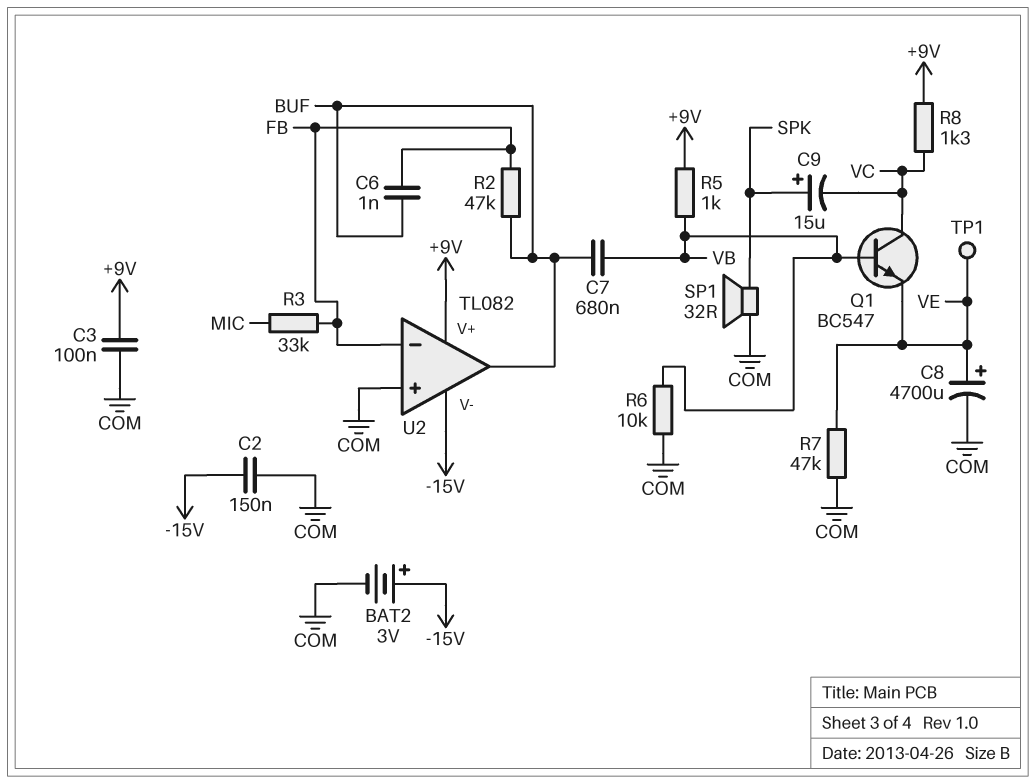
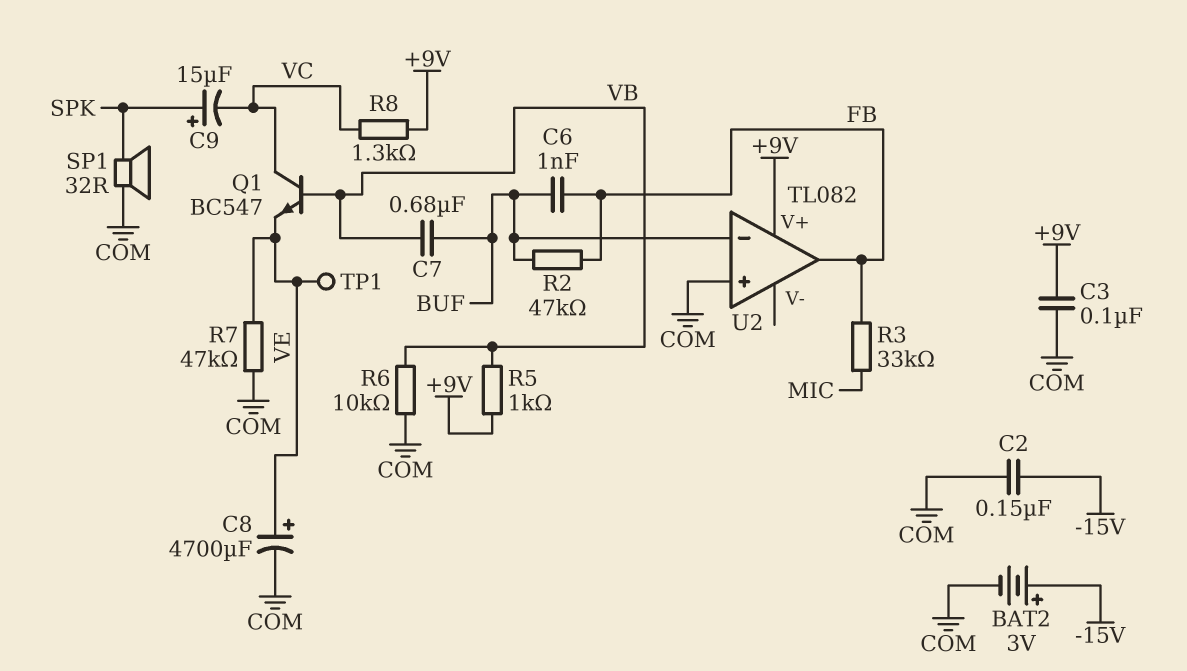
U2 pin V-: -15V -> none
U2 pin in-: FB -> BUF
U2 pin out: BUF -> FB

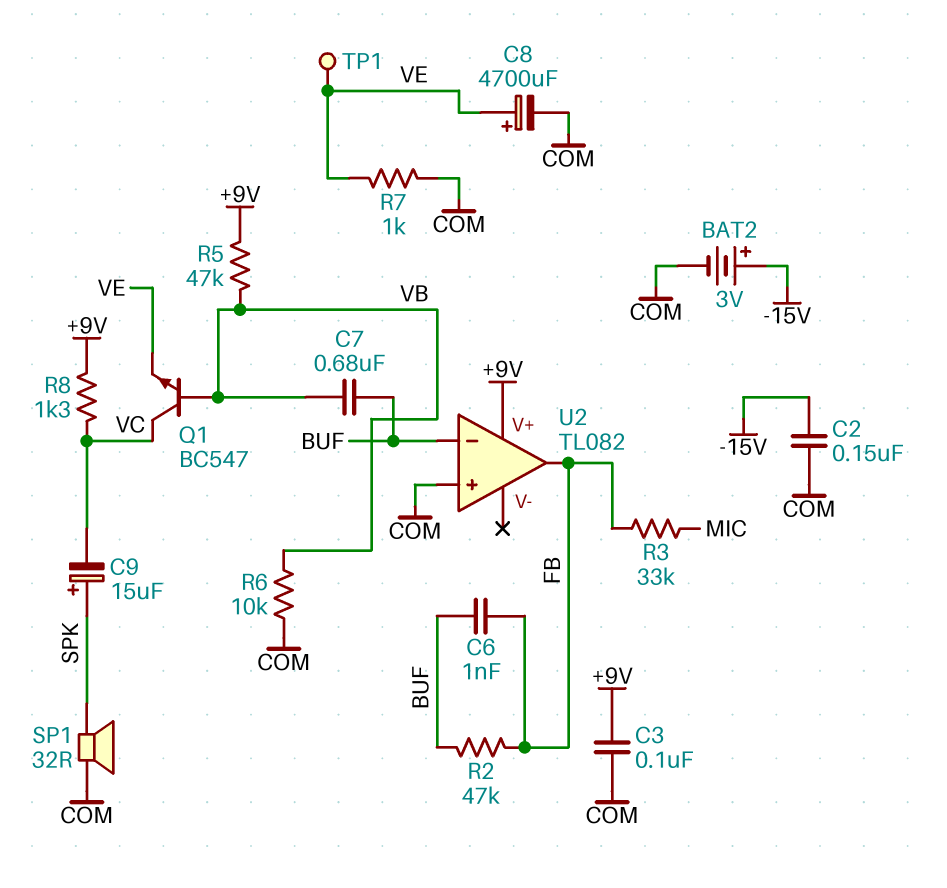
R5: 1k (+9V, VB) -> 47k (+9V, VB)
R7: 47k (COM, VE) -> 1k (COM, VE)

